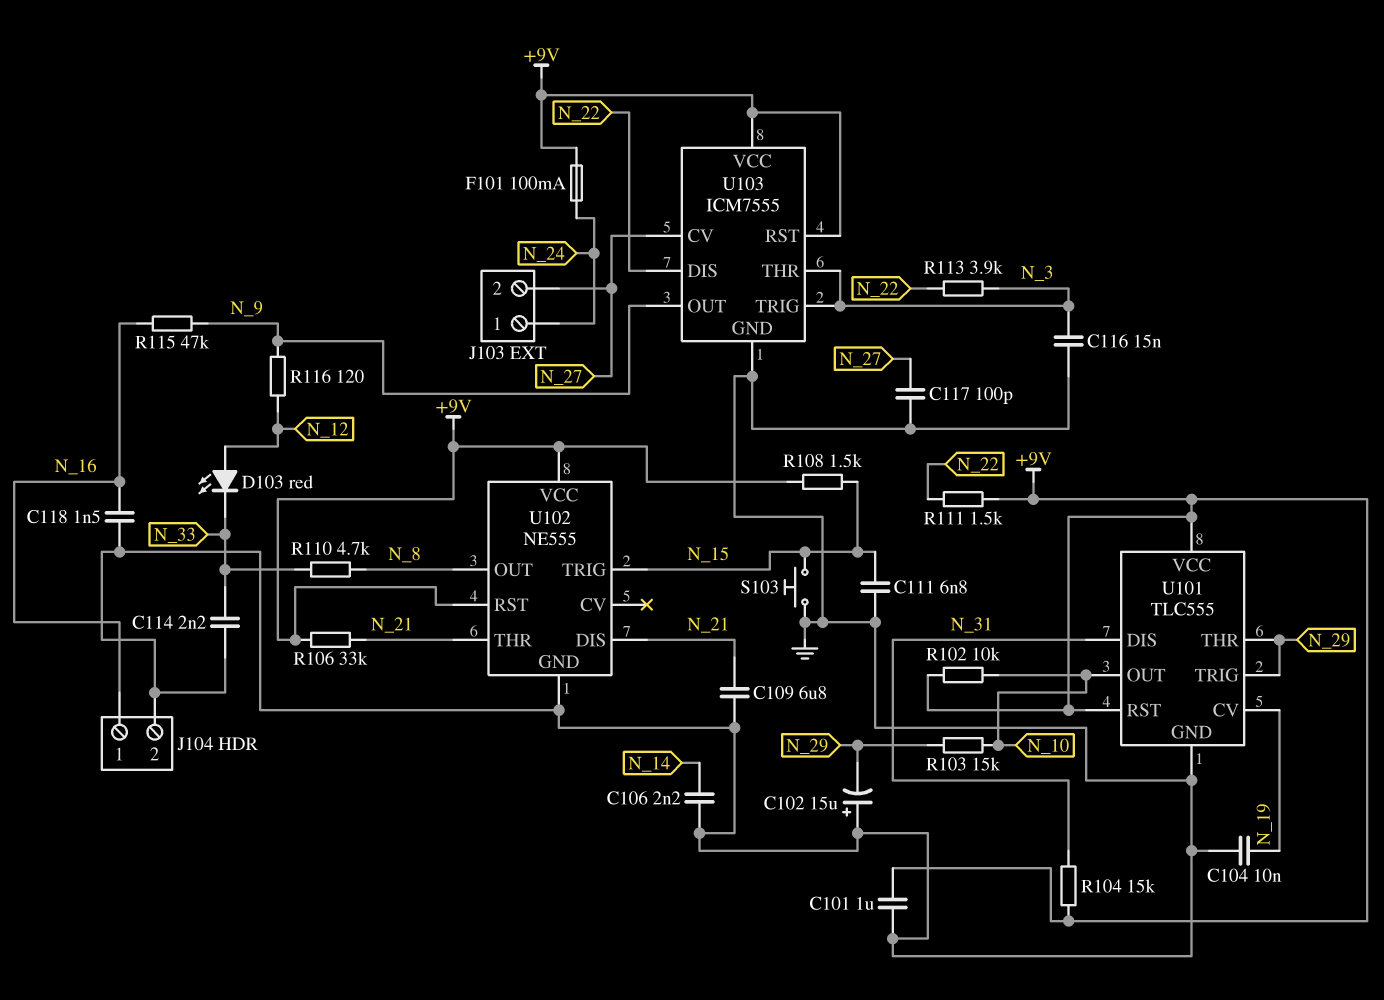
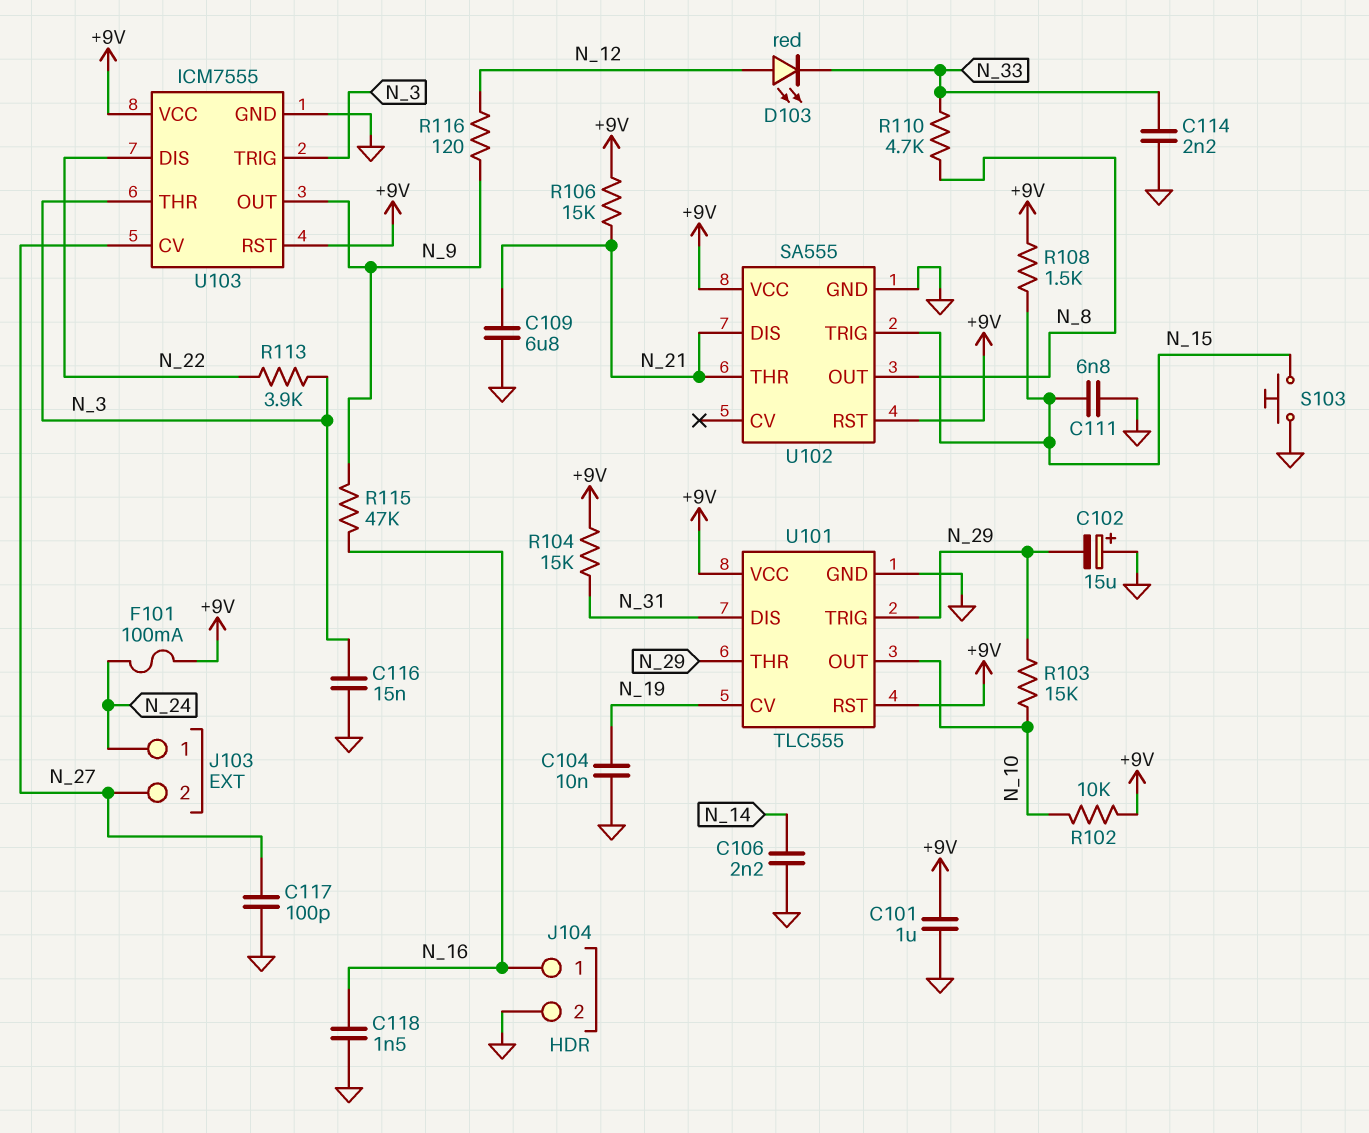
R106: 33k (+9V, N_21) -> 15k (+9V, N_21)
R111: 1.5k (+9V, N_22) -> none
U102: NE555 -> SA555

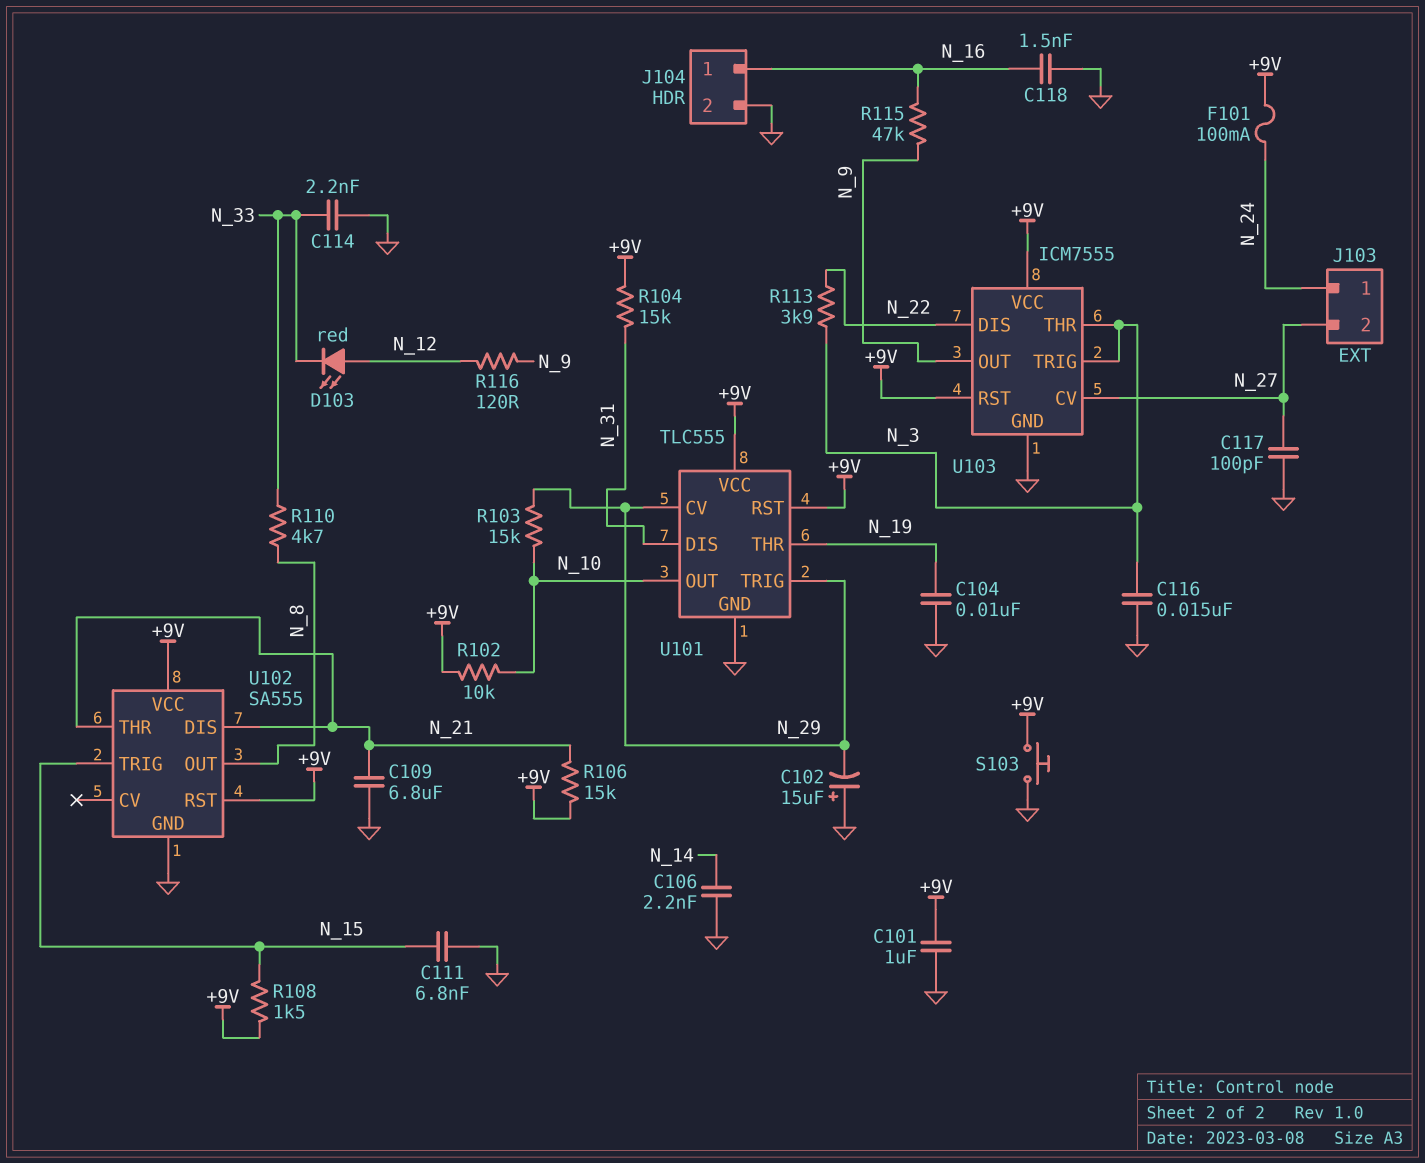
S103: button (GND, N_15) -> button (+9V, GND)
U101 pin CV: N_19 -> N_29
U101 pin THR: N_29 -> N_19

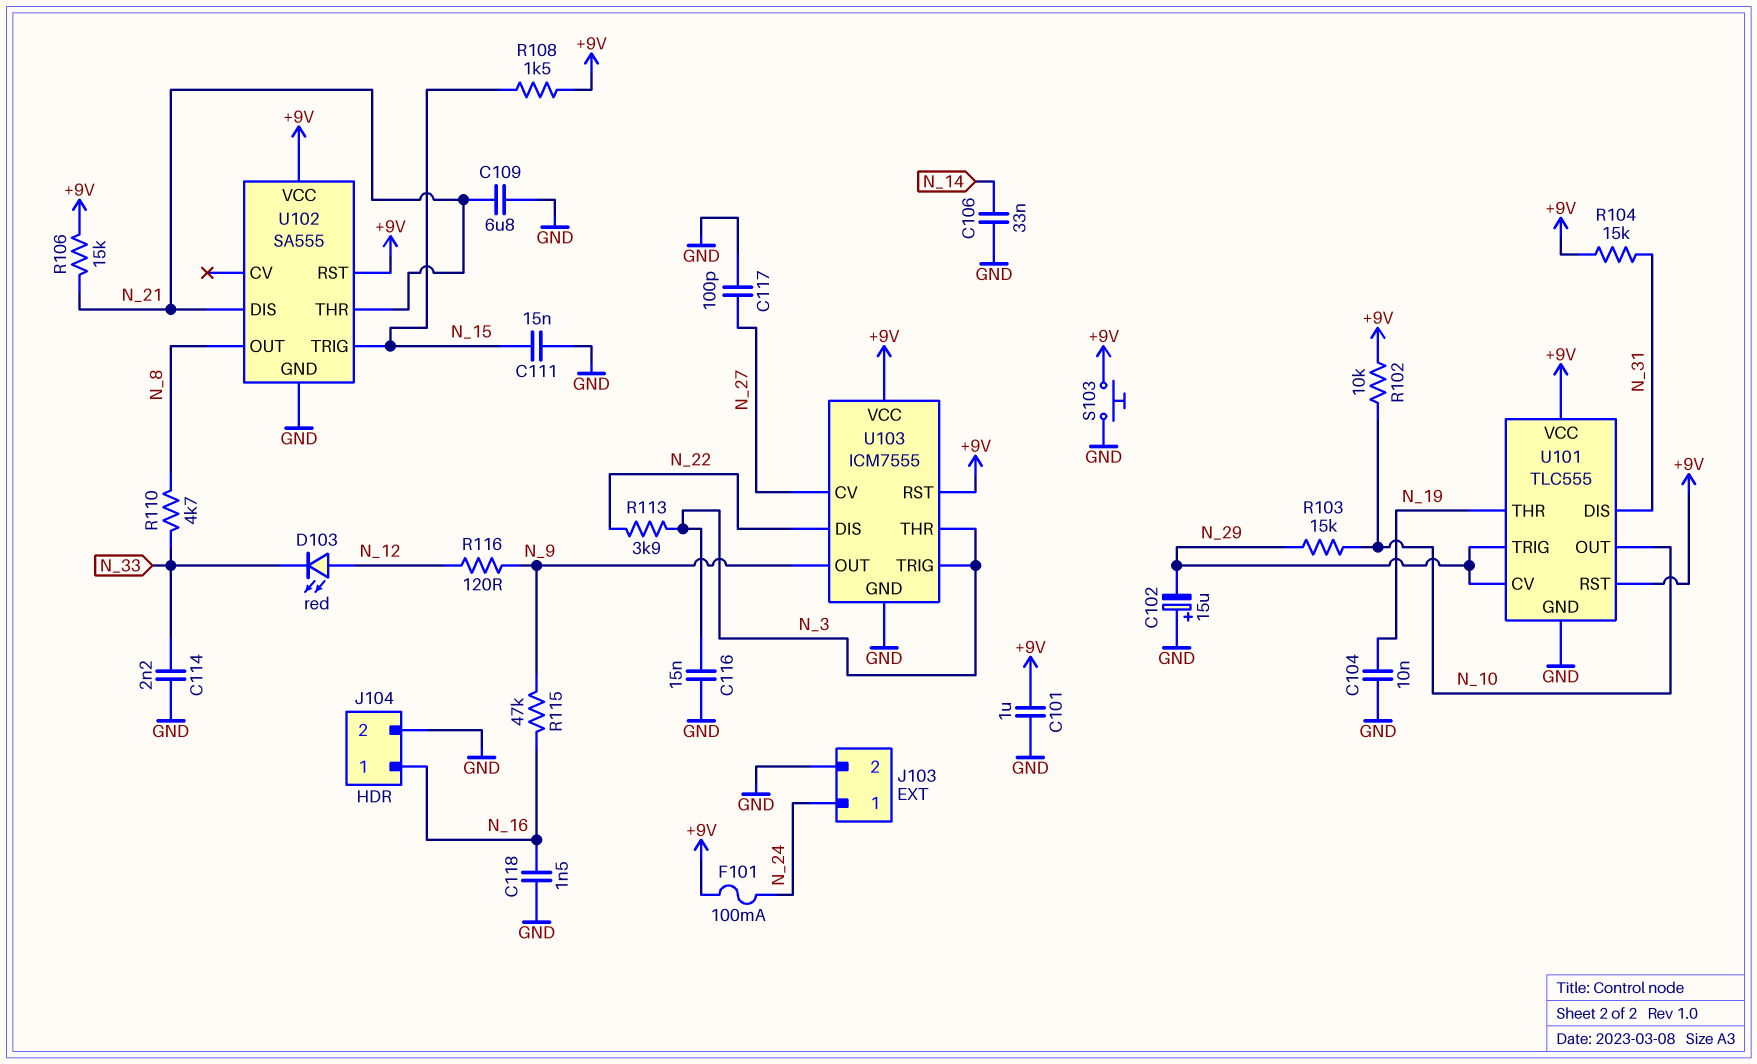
C106: 2.2nF (GND, N_14) -> 33nF (GND, N_14)
C111: 6.8nF (GND, N_15) -> 15nF (GND, N_15)
J103 pin 2: N_27 -> GND

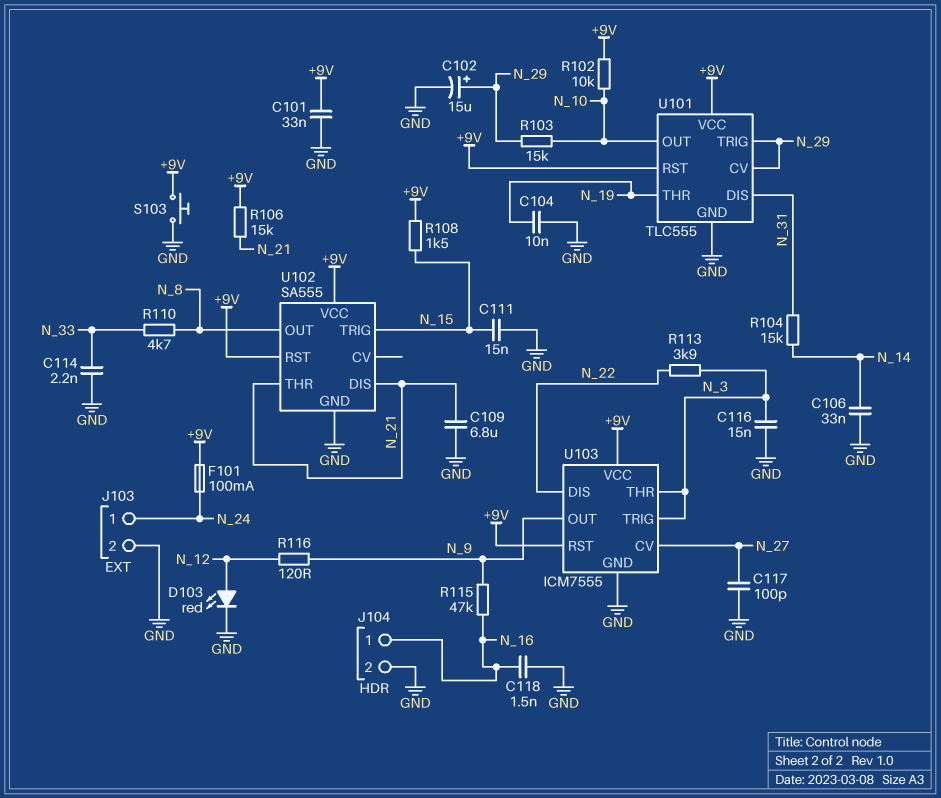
C101: 1uF (+9V, GND) -> 33nF (+9V, GND)
C102: 15uF (plus GND, minus N_29) -> 15uF (plus N_29, minus GND)
D103: LED red (A N_12, K N_33) -> LED red (A N_12, K GND)
R104: 15k (+9V, N_31) -> 15k (N_14, N_31)

